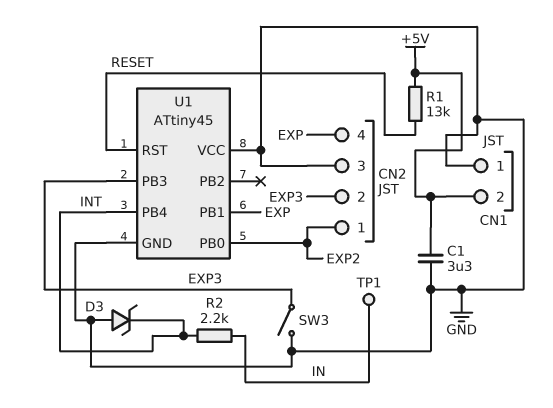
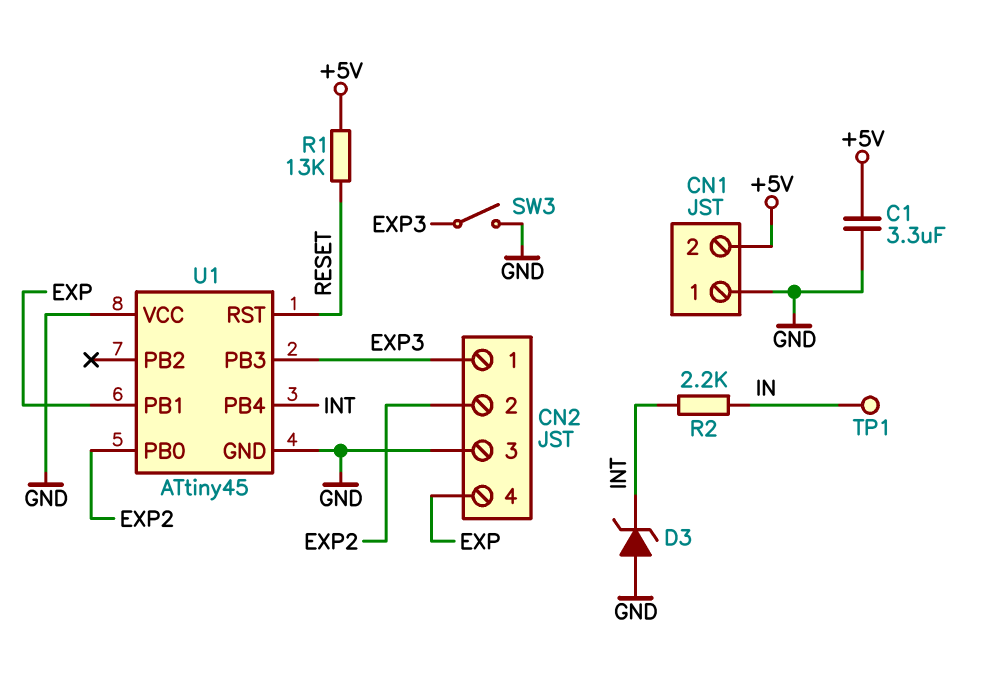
CN2 pin 1: EXP2 -> EXP3
CN2 pin 2: EXP3 -> EXP2

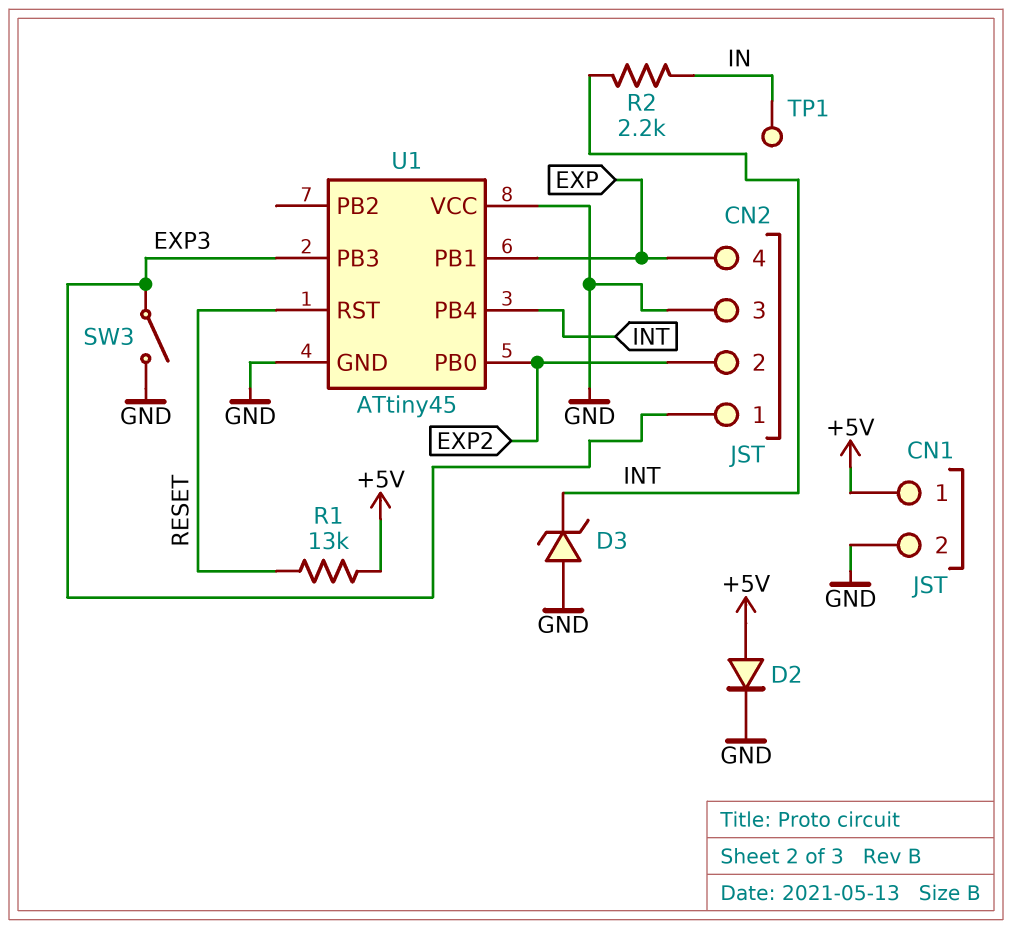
C1: 3.3uF (+5V, GND) -> none
CN1 pin 1: GND -> +5V
CN1 pin 2: +5V -> GND
D2: none -> diode (A +5V, K GND)

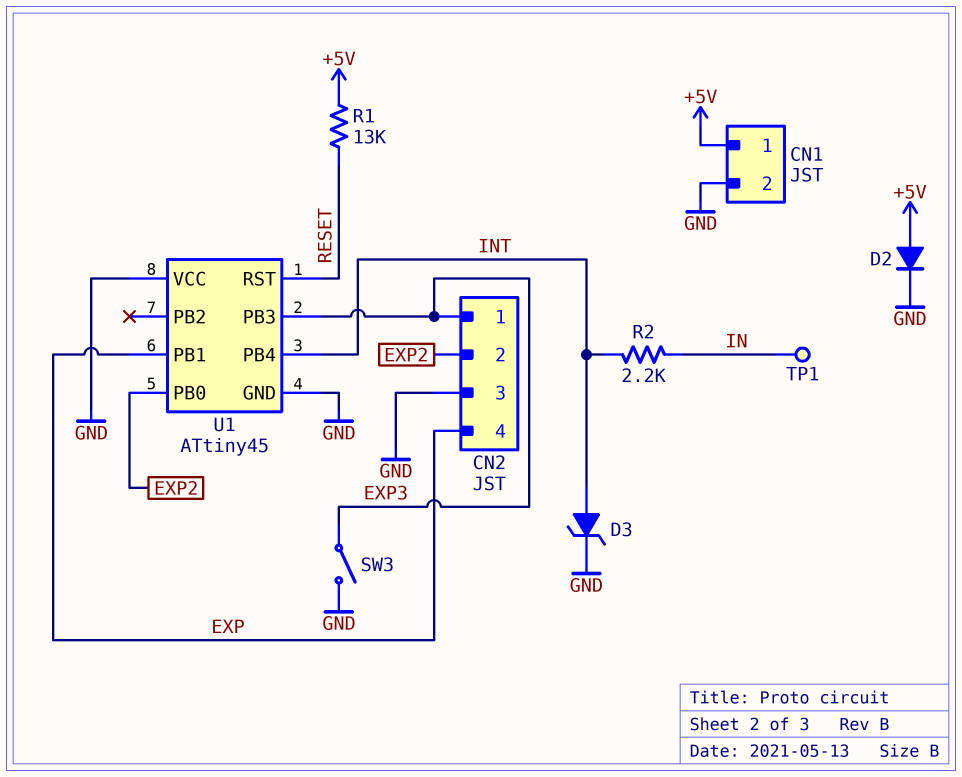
D3: zener (A GND, K INT) -> zener (A INT, K GND)

